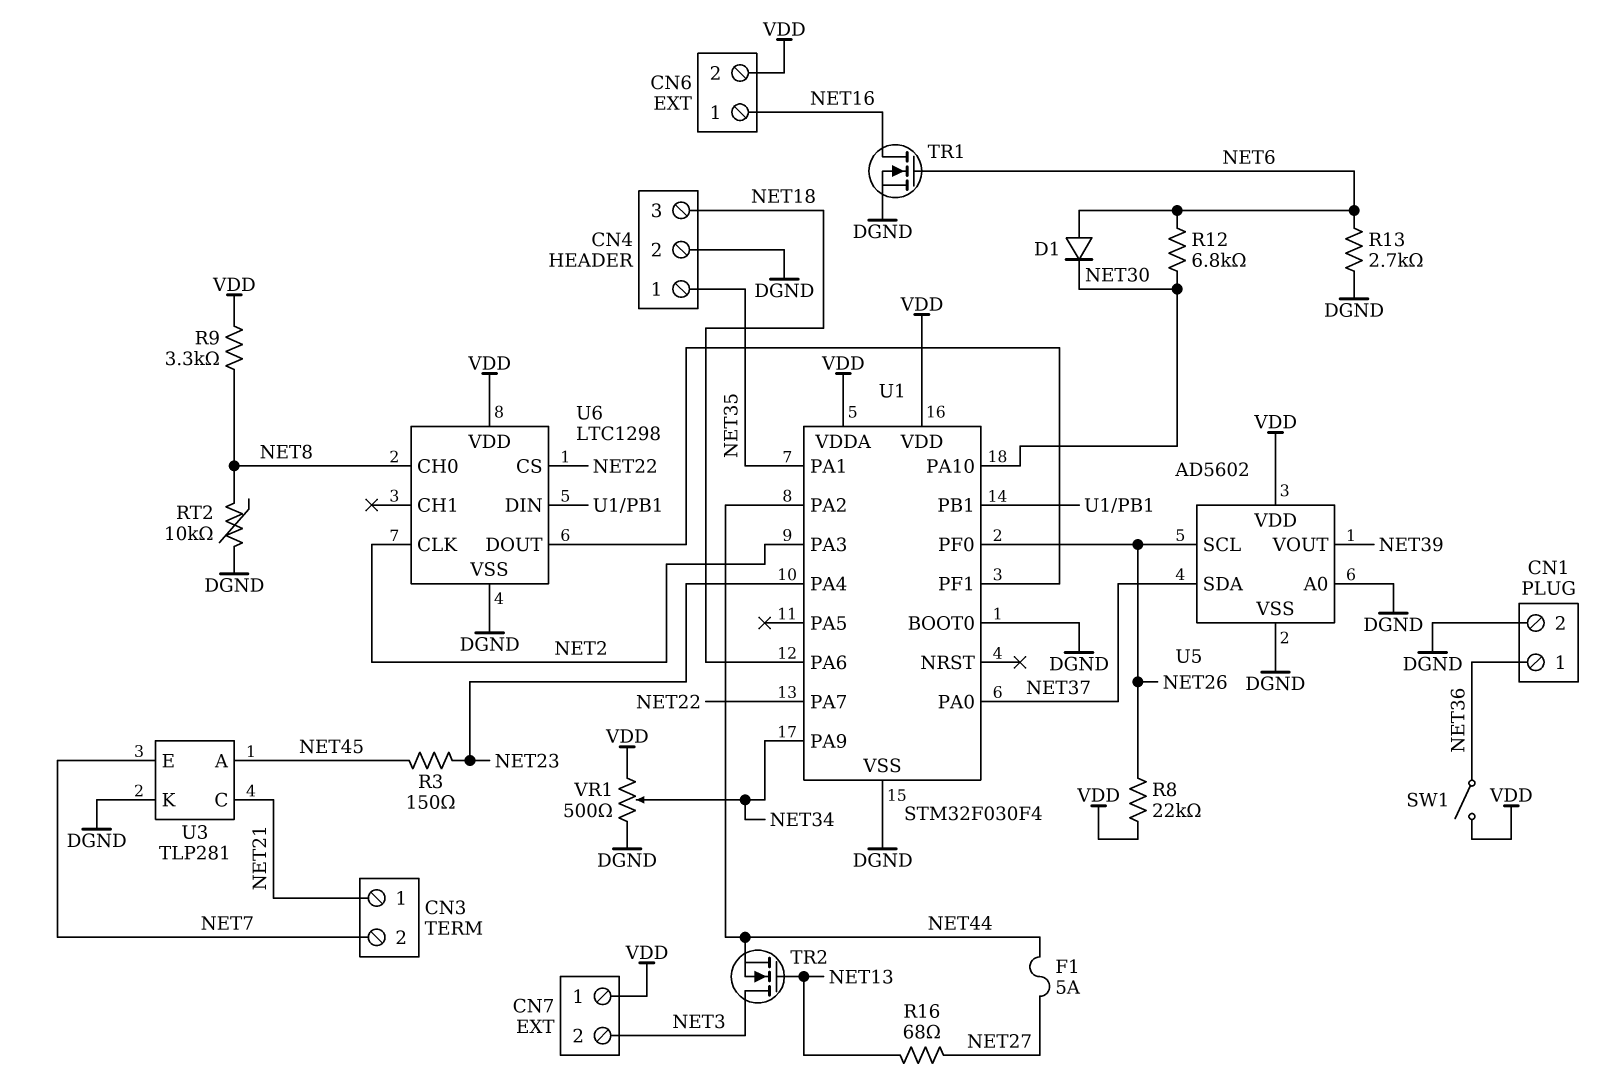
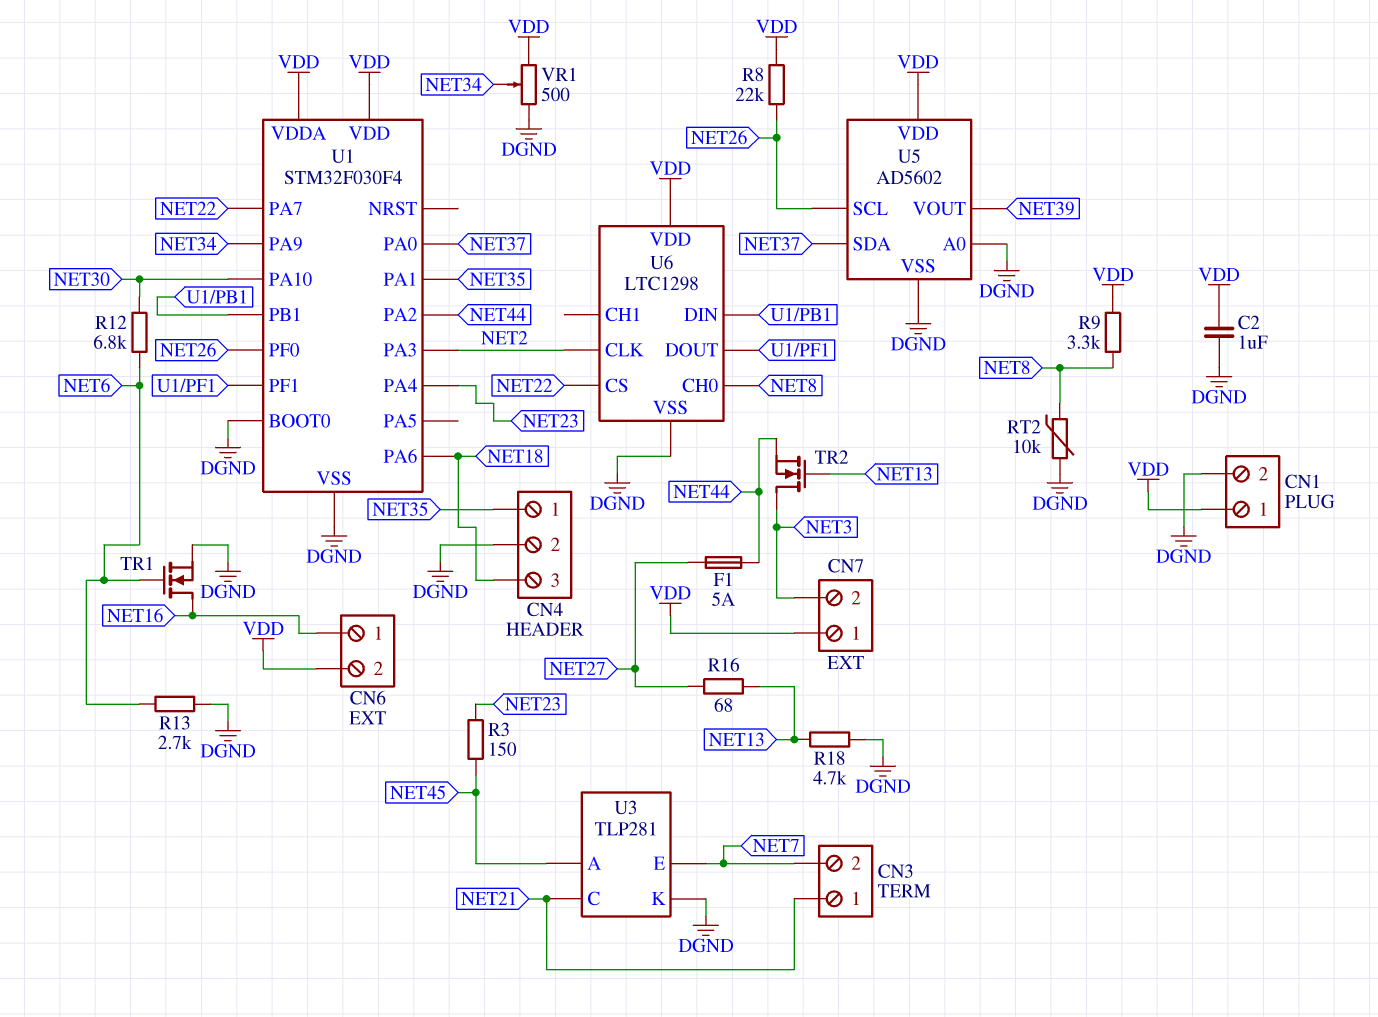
C2: none -> 1uF (DGND, VDD)
CN1 pin 1: NET36 -> VDD
D1: diode (A NET6, K NET30) -> none
R18: none -> 4.7k (DGND, NET13)
SW1: switch (NET36, VDD) -> none

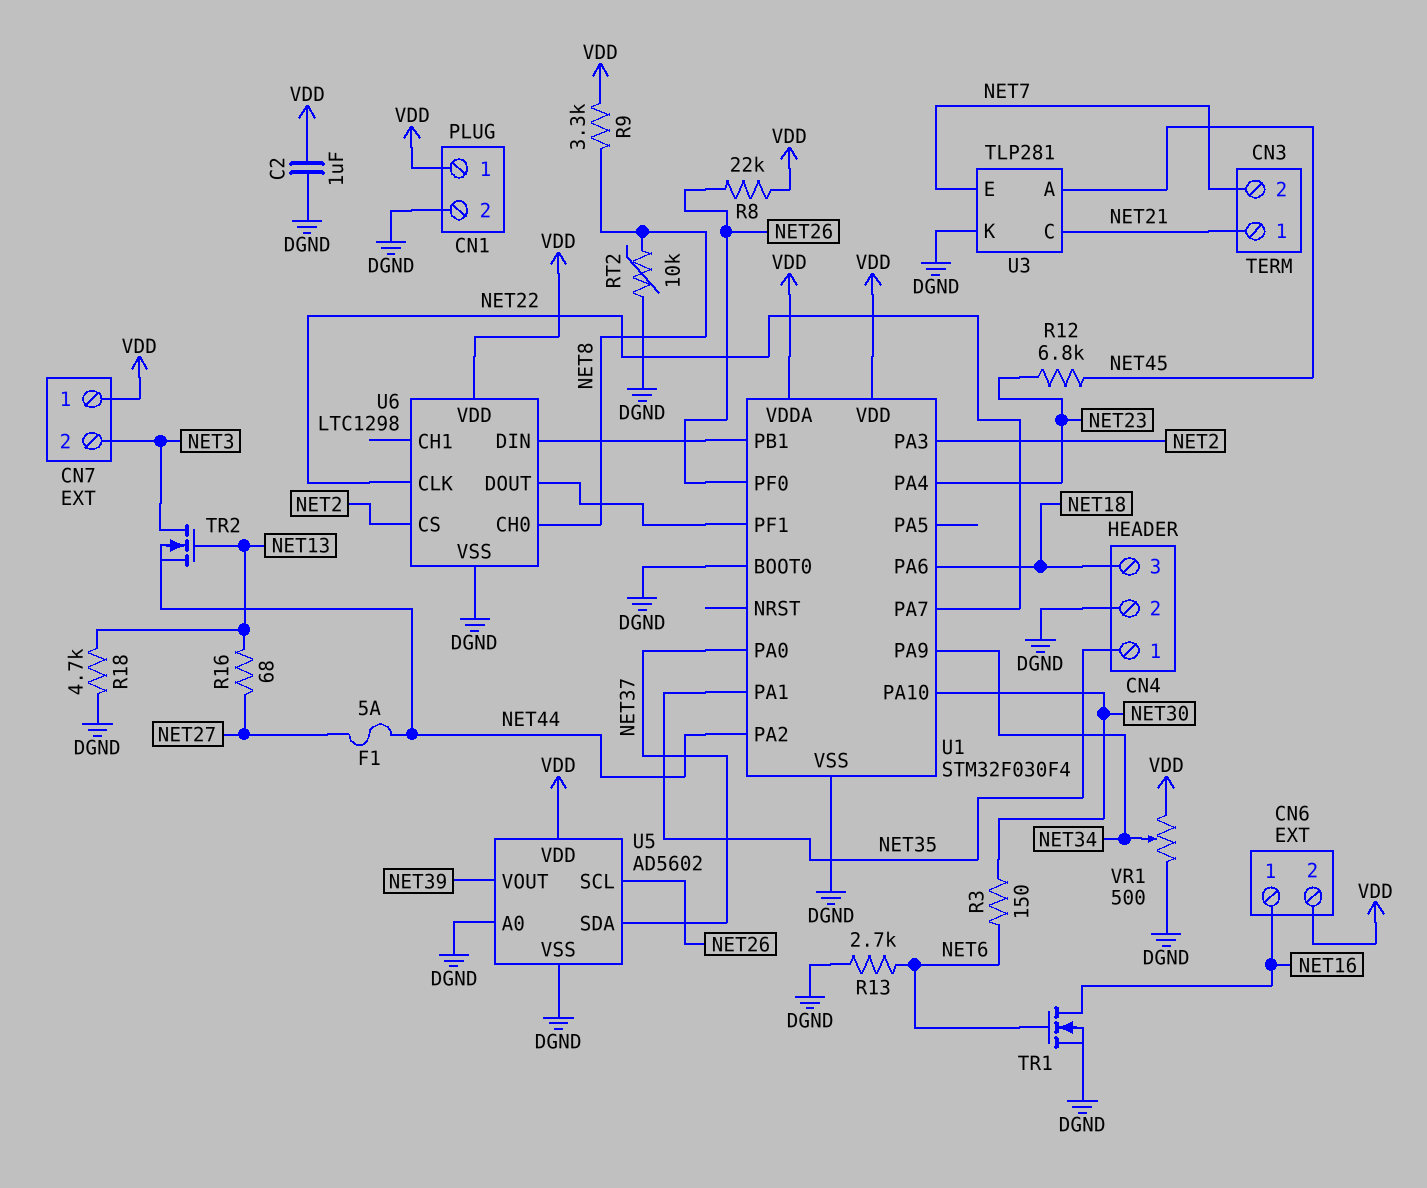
R3: 150 (NET23, NET45) -> 150 (NET6, NET30)
R12: 6.8k (NET6, NET30) -> 6.8k (NET23, NET45)
U6 pin CLK: NET2 -> NET22
U6 pin CS: NET22 -> NET2

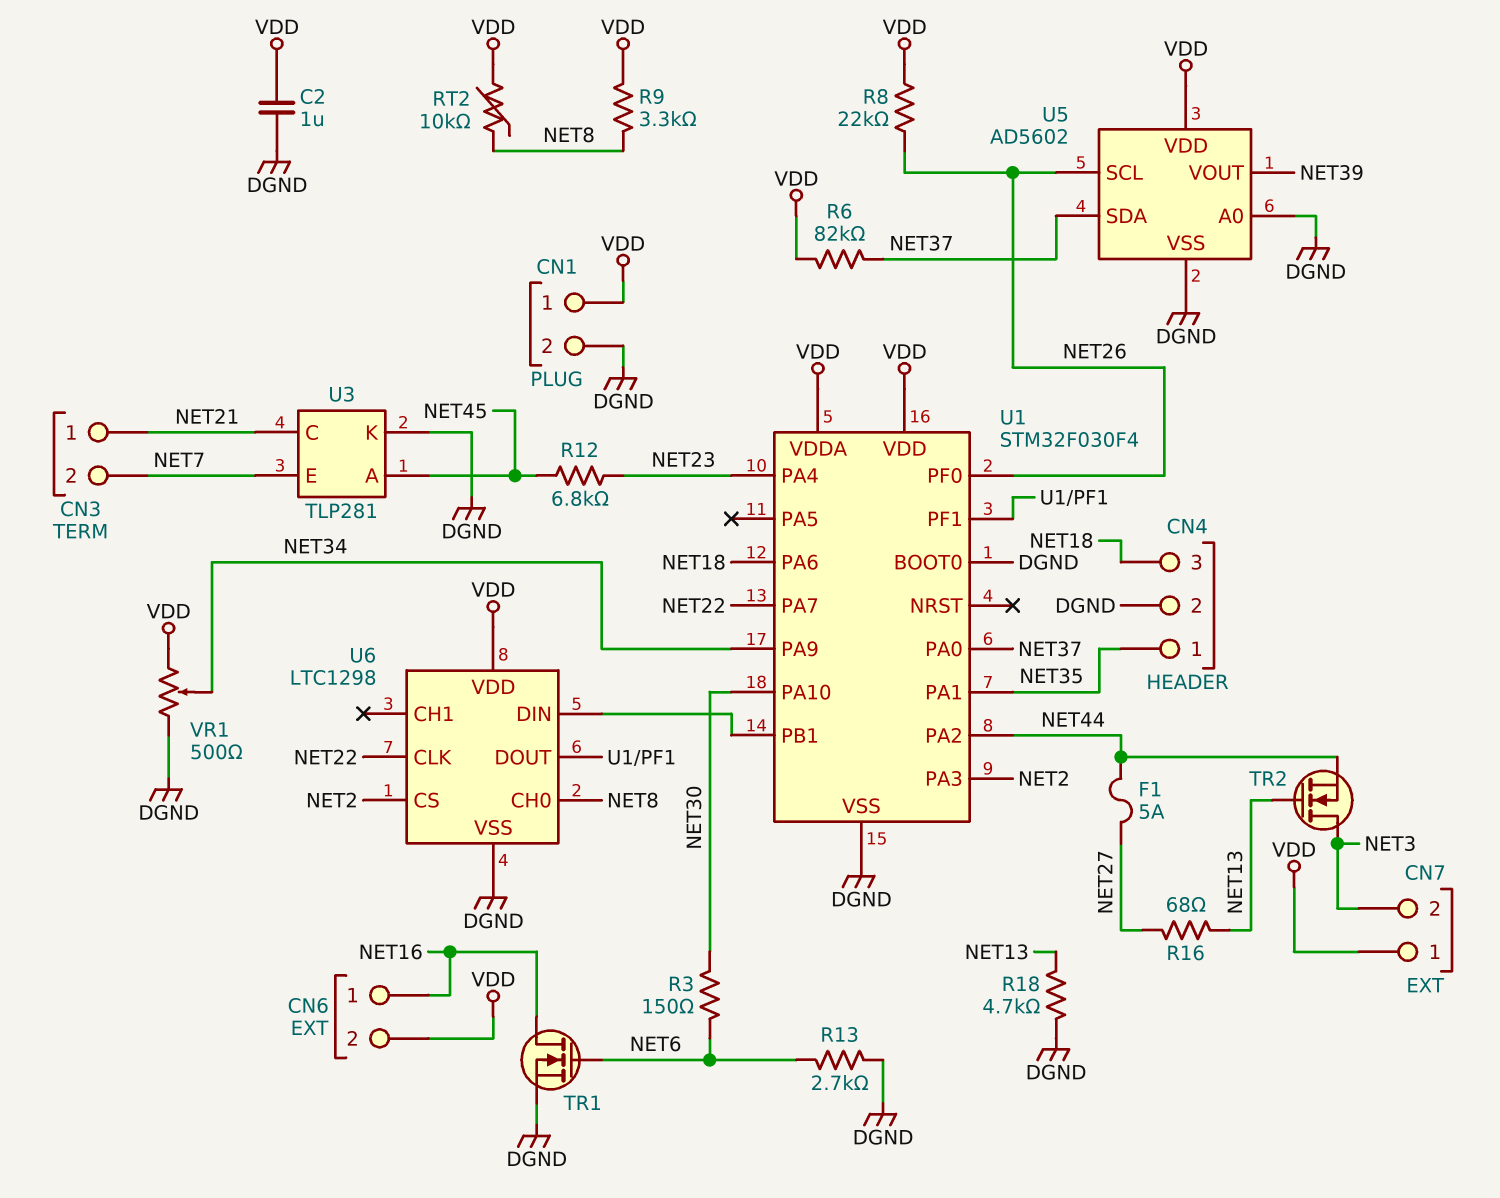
R6: none -> 82k (NET37, VDD)
RT2: 10k (DGND, NET8) -> 10k (NET8, VDD)

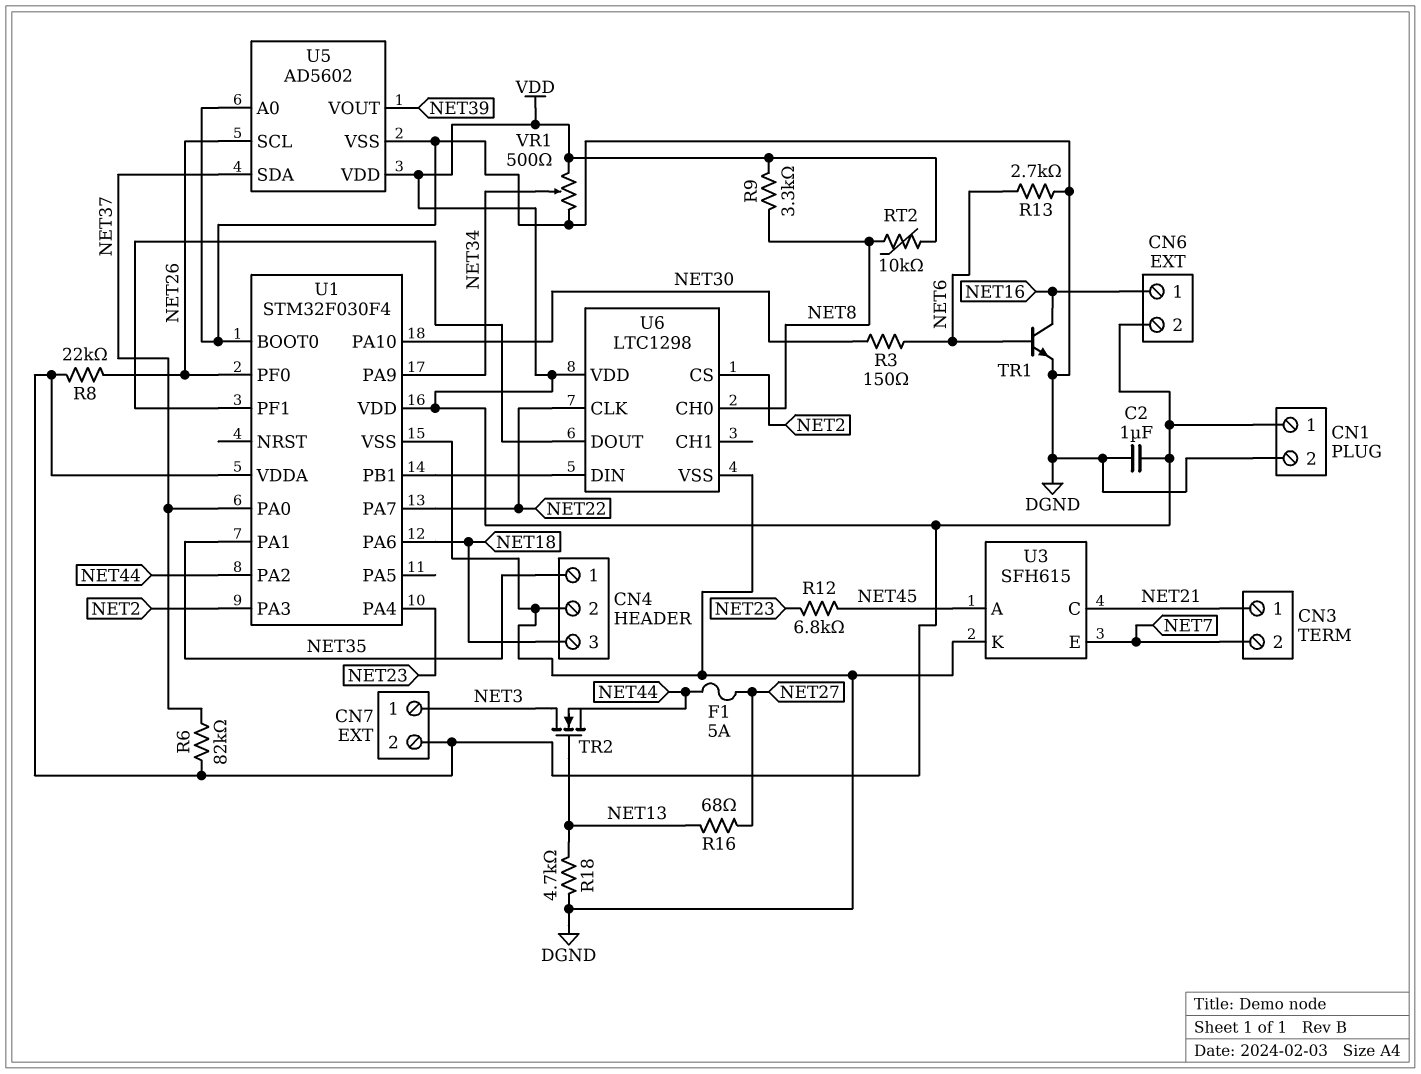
CN7 pin 1: VDD -> NET3
CN7 pin 2: NET3 -> VDD
TR1: NMOS (G NET6, D NET16, S DGND) -> NPN (B NET6, C NET16, E DGND)
U3: TLP281 -> SFH615

